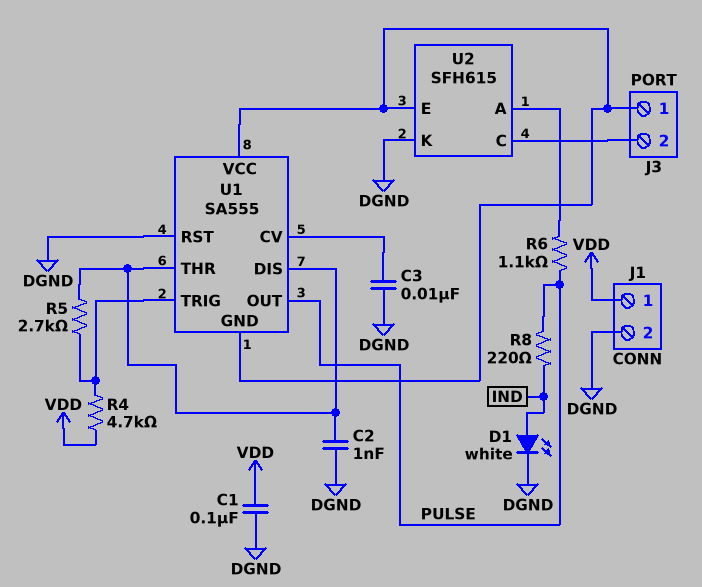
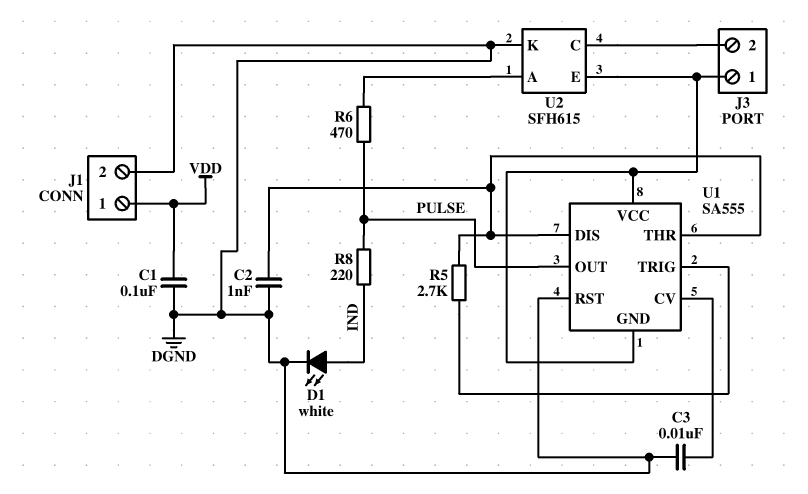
R4: 4.7k (U1/TRIG, VDD) -> none
R6: 1.1k (PULSE, U2/A) -> 470 (PULSE, U2/A)

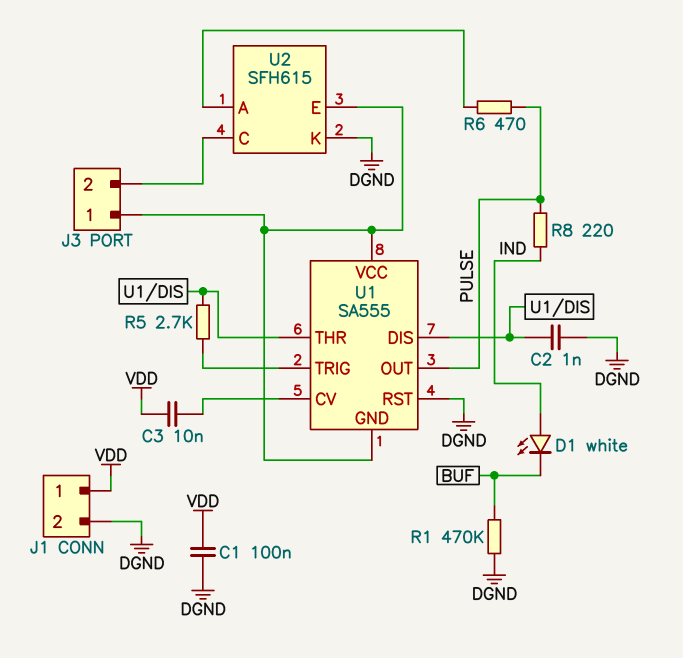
C3: 10nF (DGND, U1/CV) -> 10nF (U1/CV, VDD)
D1: LED white (A IND, K DGND) -> LED white (A IND, K BUF)
R1: none -> 470k (BUF, DGND)

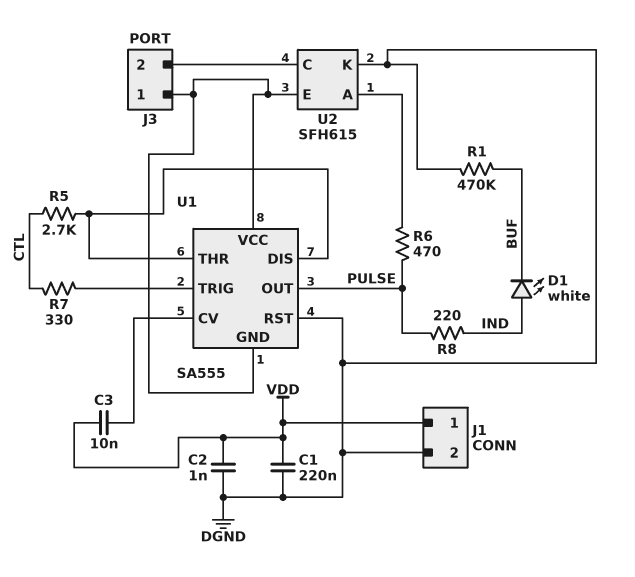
C1: 100nF (DGND, VDD) -> 220nF (DGND, VDD)
C2: 1nF (DGND, U1/DIS) -> 1nF (DGND, VDD)
R5: 2.7k (U1/DIS, U1/TRIG) -> 2.7k (CTL, U1/DIS)
R7: none -> 330 (CTL, U1/TRIG)

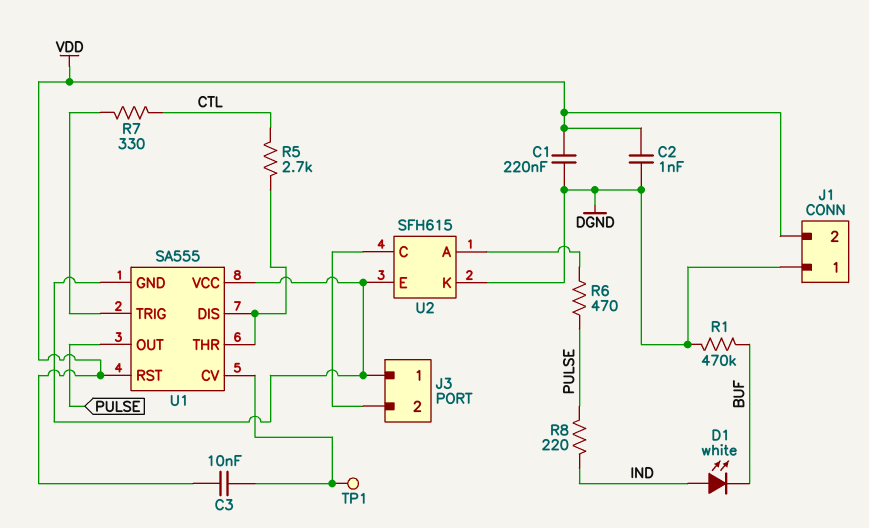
J1 pin 1: VDD -> DGND
J1 pin 2: DGND -> VDD
TP1: none -> test point (U1/CV)
U1 pin RST: DGND -> VDD

